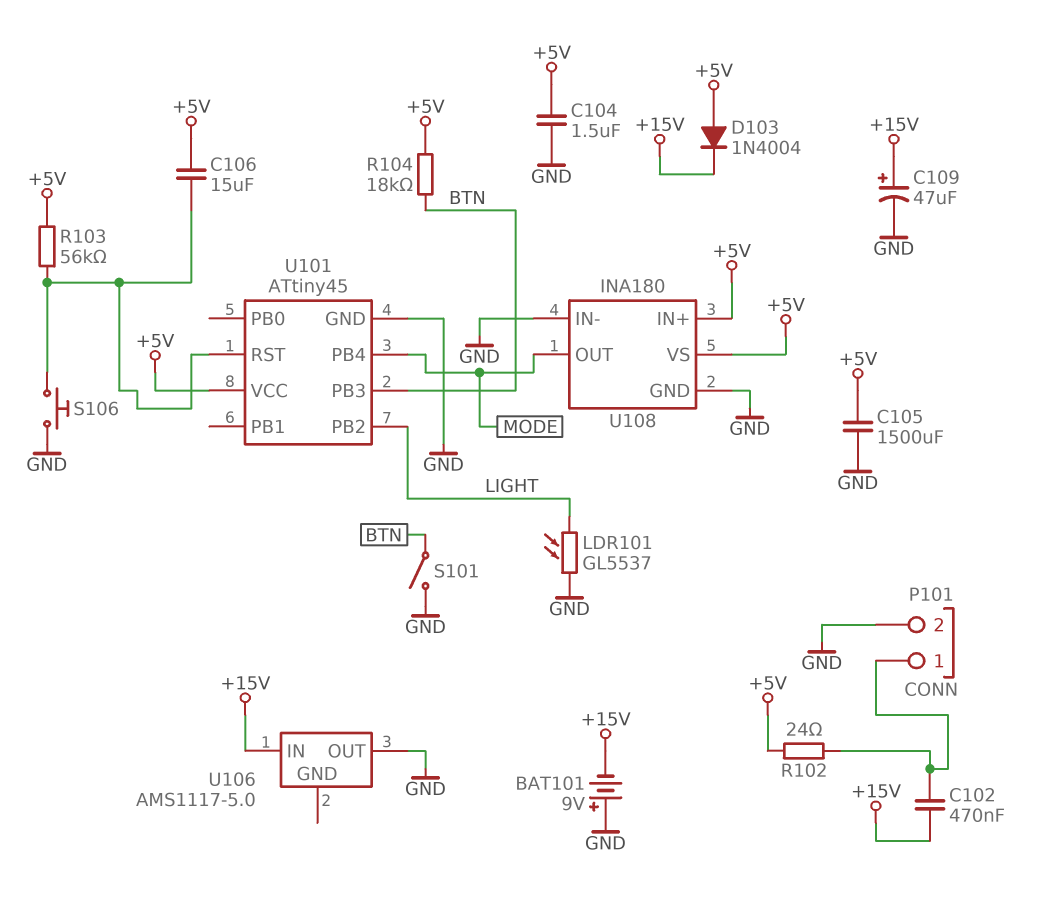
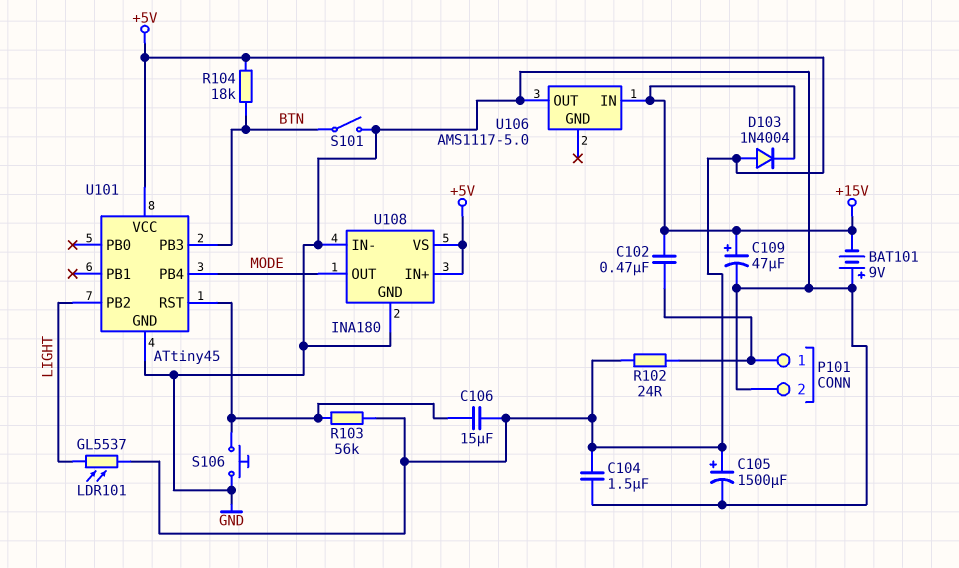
C105: 1500uF (+5V, GND) -> 1500uF (plus +5V, minus GND)
LDR101: GL5537 (GND, LIGHT) -> GL5537 (+5V, LIGHT)

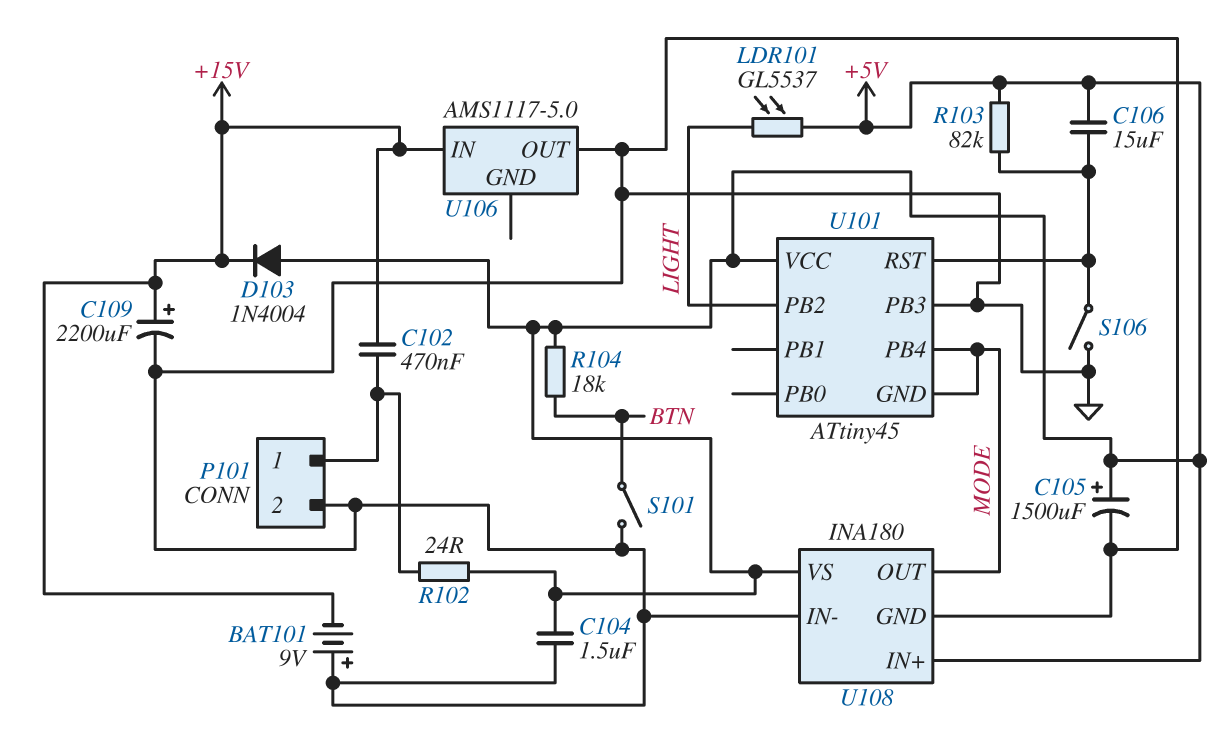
C109: 47uF (plus +15V, minus GND) -> 2200uF (plus +15V, minus GND)
R103: 56k (+5V, U101/RST) -> 82k (+5V, U101/RST)
S106: button (GND, U101/RST) -> switch (GND, U101/RST)
U101 pin GND: GND -> MODE
U101 pin PB3: BTN -> GND

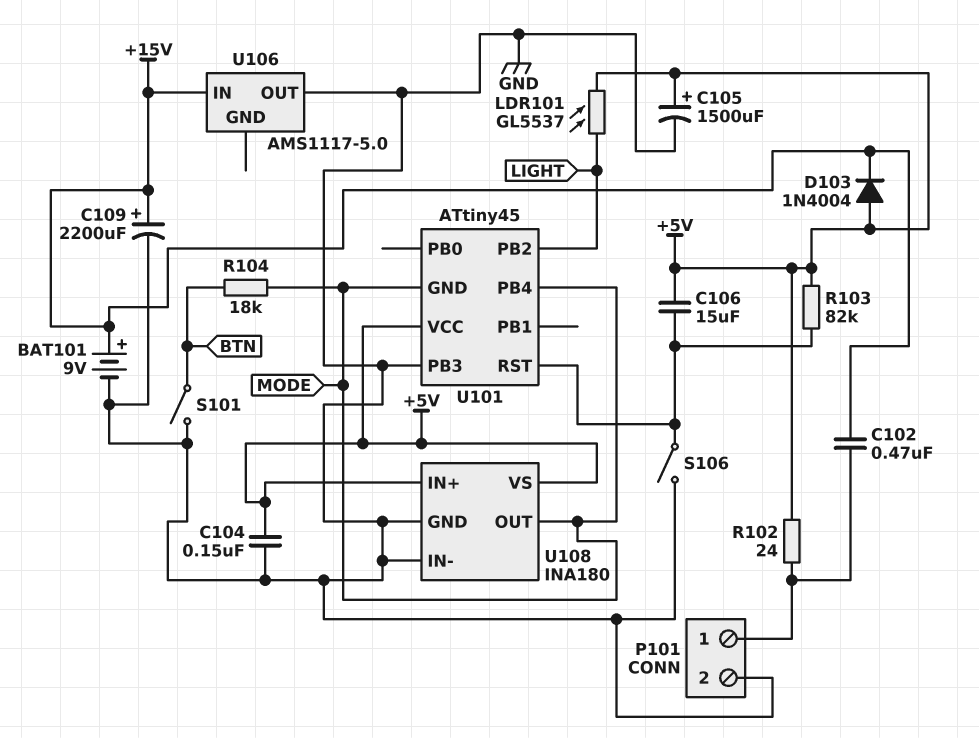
BAT101: 9V (plus GND, minus +15V) -> 9V (plus +15V, minus GND)
C104: 1.5uF (+5V, GND) -> 150nF (+5V, GND)
R104: 18k (+5V, BTN) -> 18k (BTN, MODE)

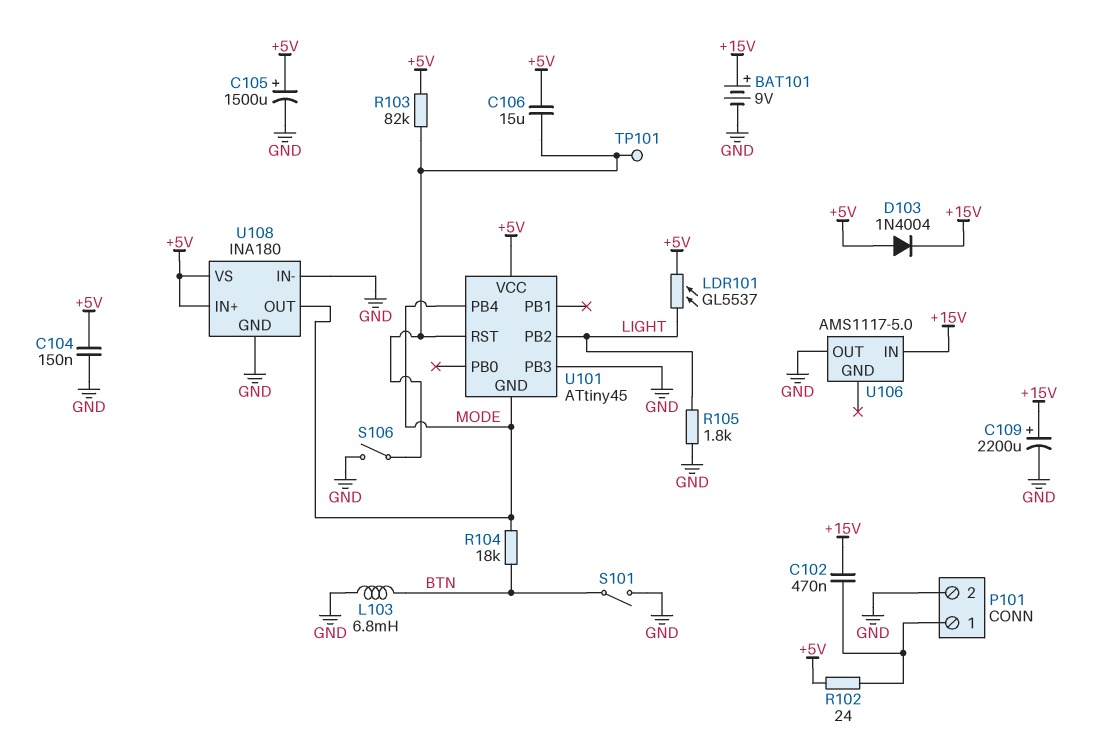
L103: none -> 6.8mH (BTN, GND)
R105: none -> 1.8k (GND, LIGHT)
TP101: none -> test point (U101/RST)

